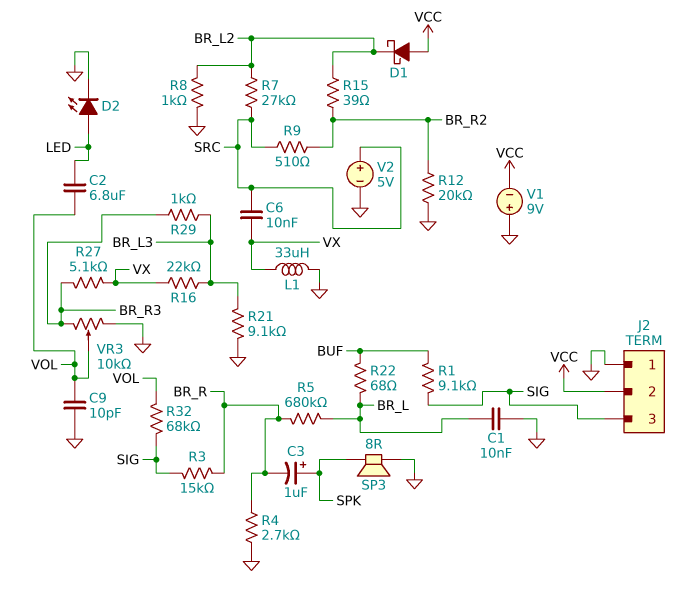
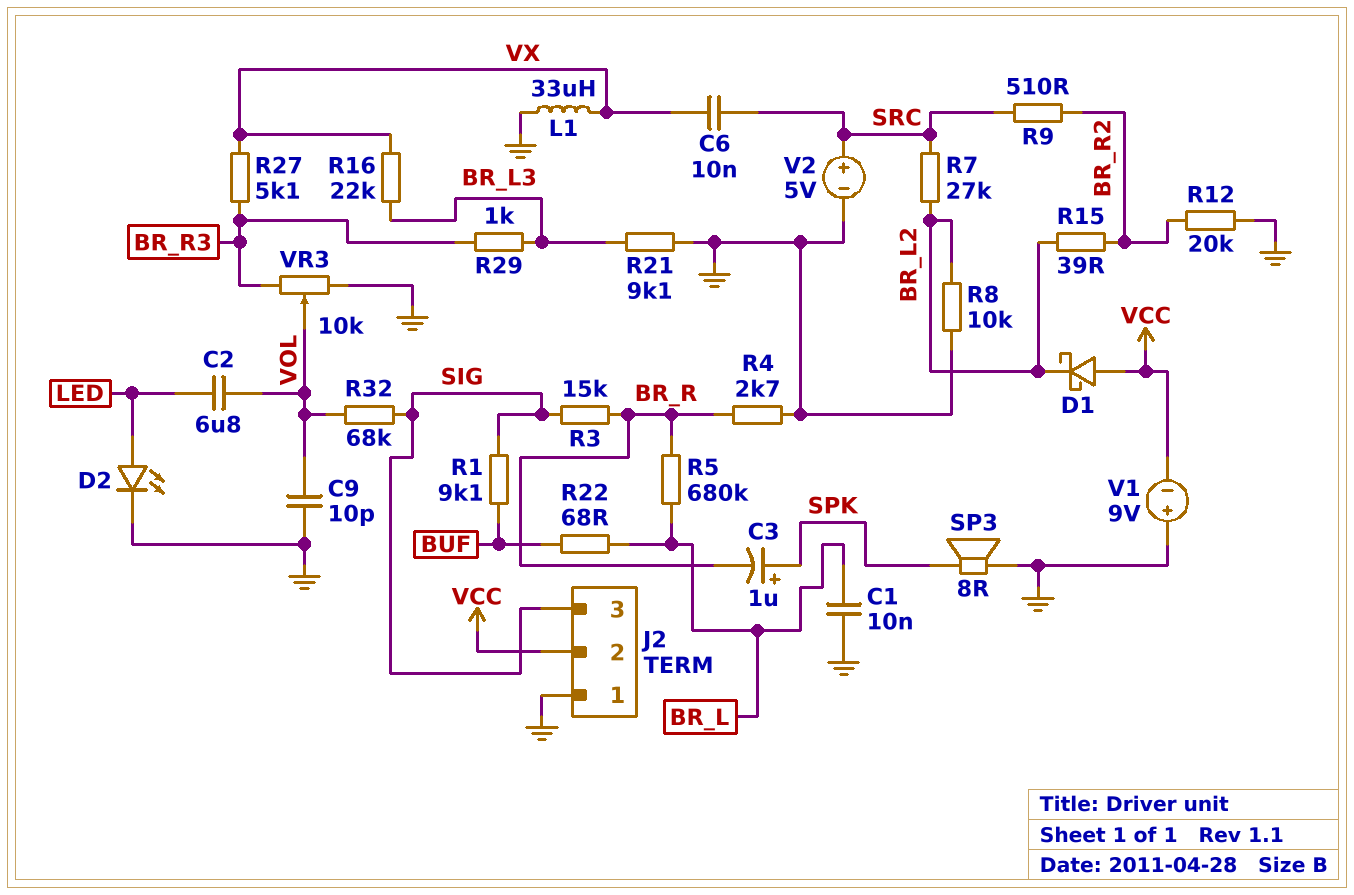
R8: 1k (BR_L2, GND) -> 10k (BR_L2, GND)

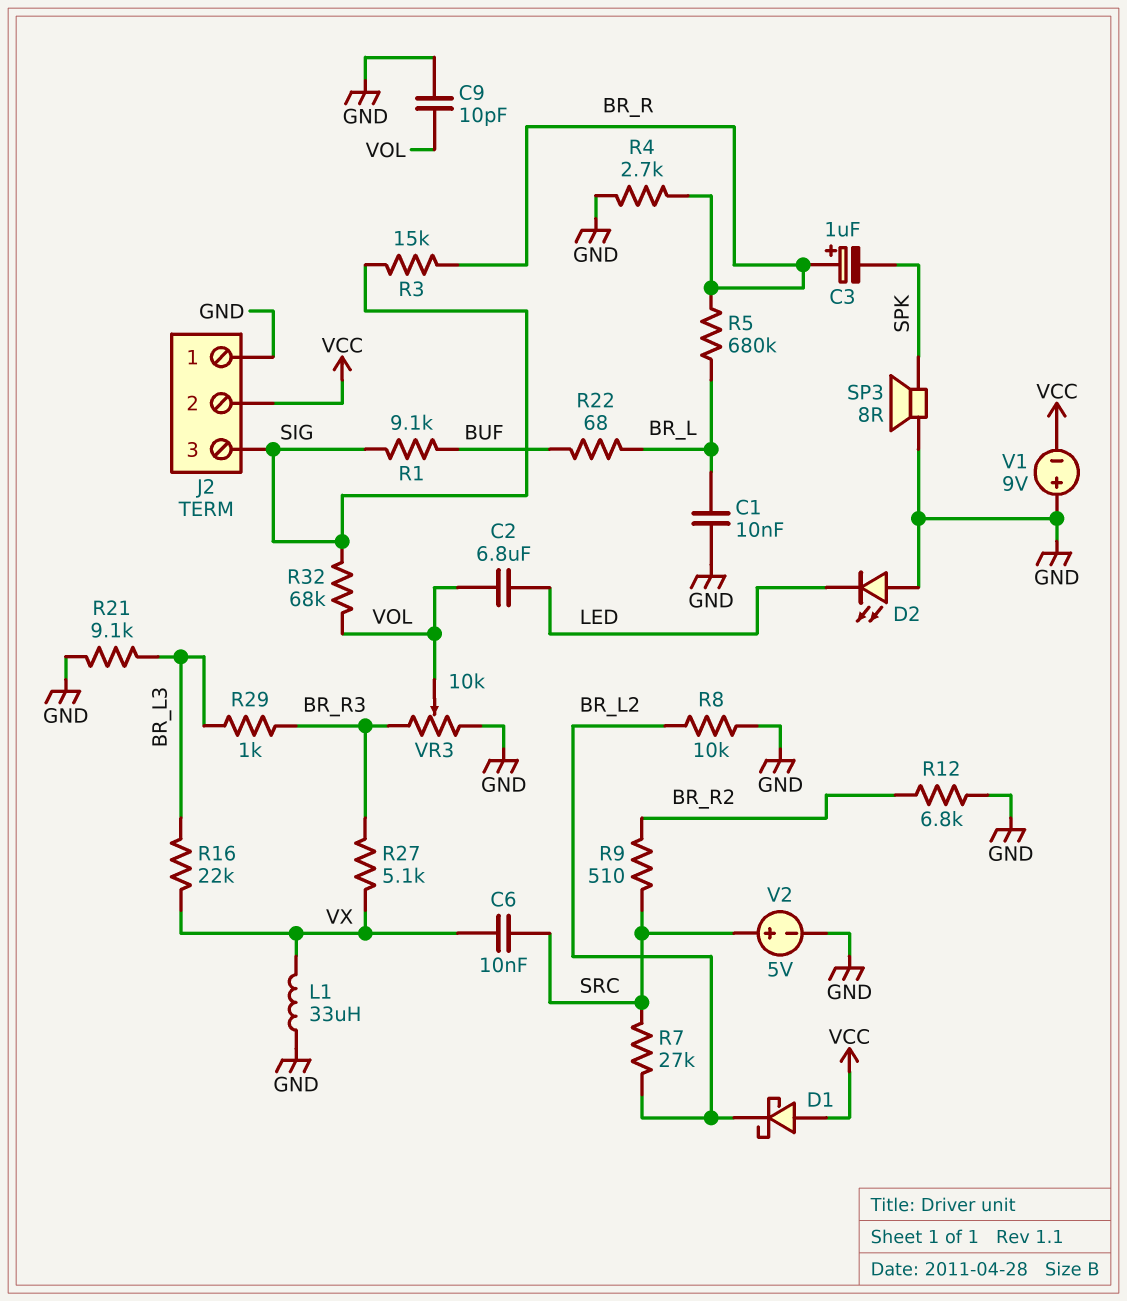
C3: 1uF (plus SPK, minus BR_R) -> 1uF (plus BR_R, minus SPK)
D2: LED (A LED, K GND) -> LED (A GND, K LED)
R12: 20k (BR_R2, GND) -> 6.8k (BR_R2, GND)
R15: 39 (BR_L2, BR_R2) -> none

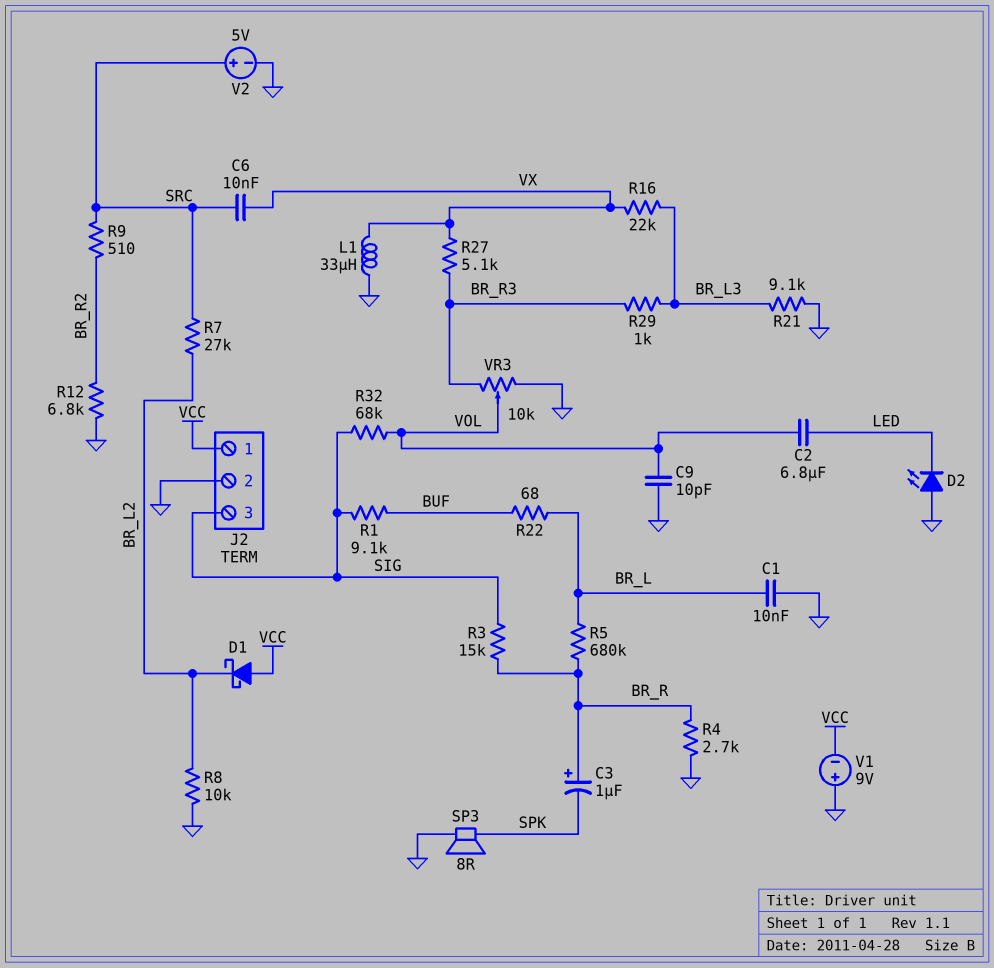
J2 pin 1: GND -> VCC
J2 pin 2: VCC -> GND

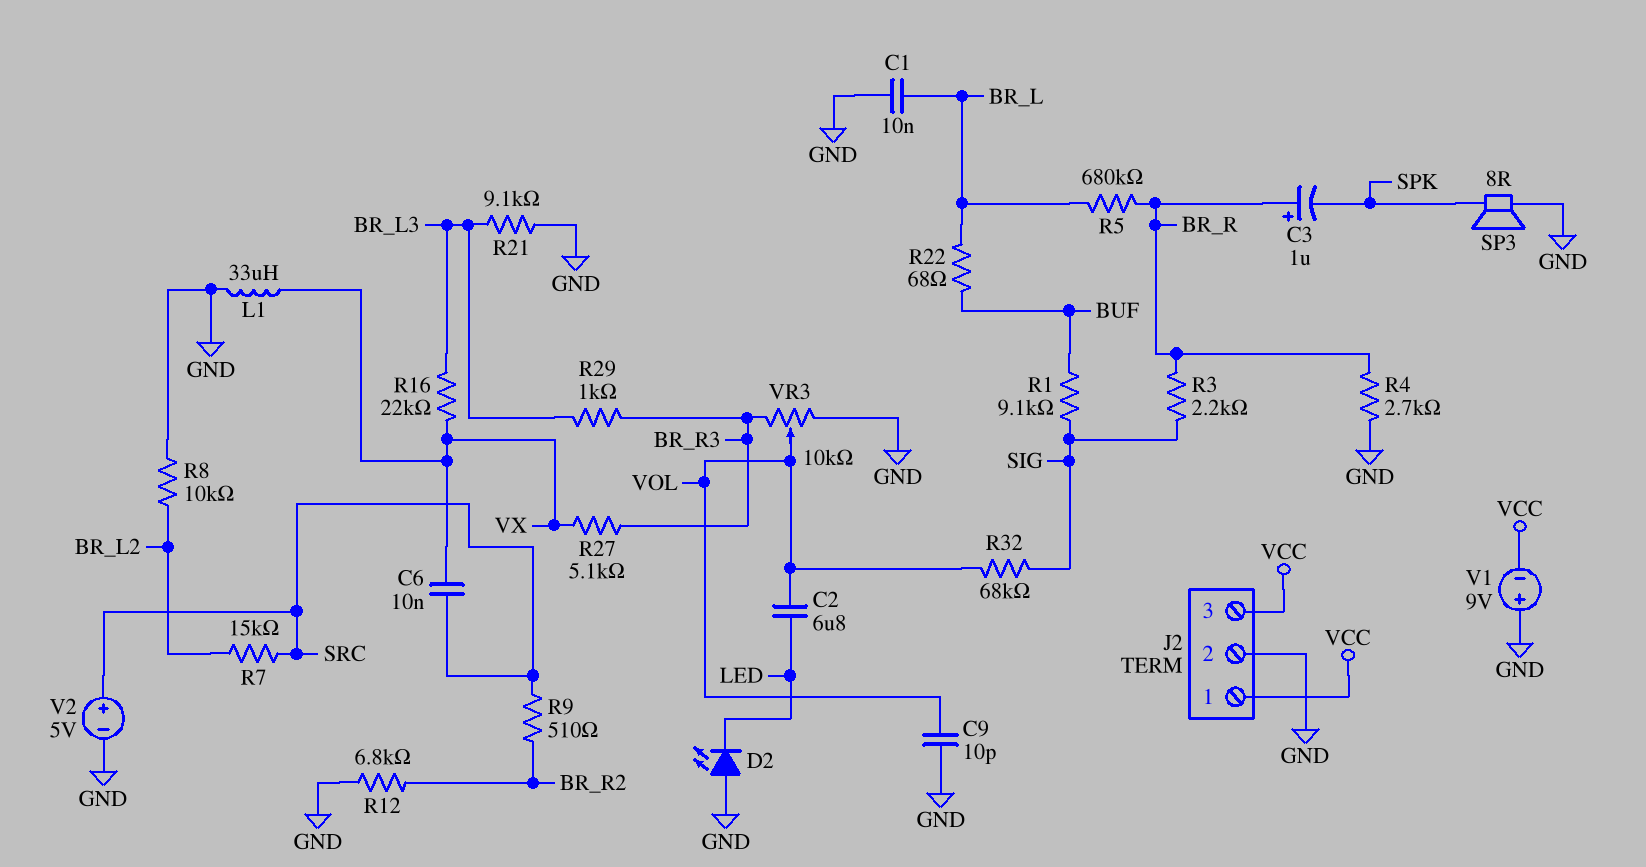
D1: schottky (A VCC, K BR_L2) -> none
J2 pin 3: SIG -> VCC
R3: 15k (BR_R, SIG) -> 2.2k (BR_R, SIG)
R7: 27k (BR_L2, SRC) -> 15k (BR_L2, SRC)

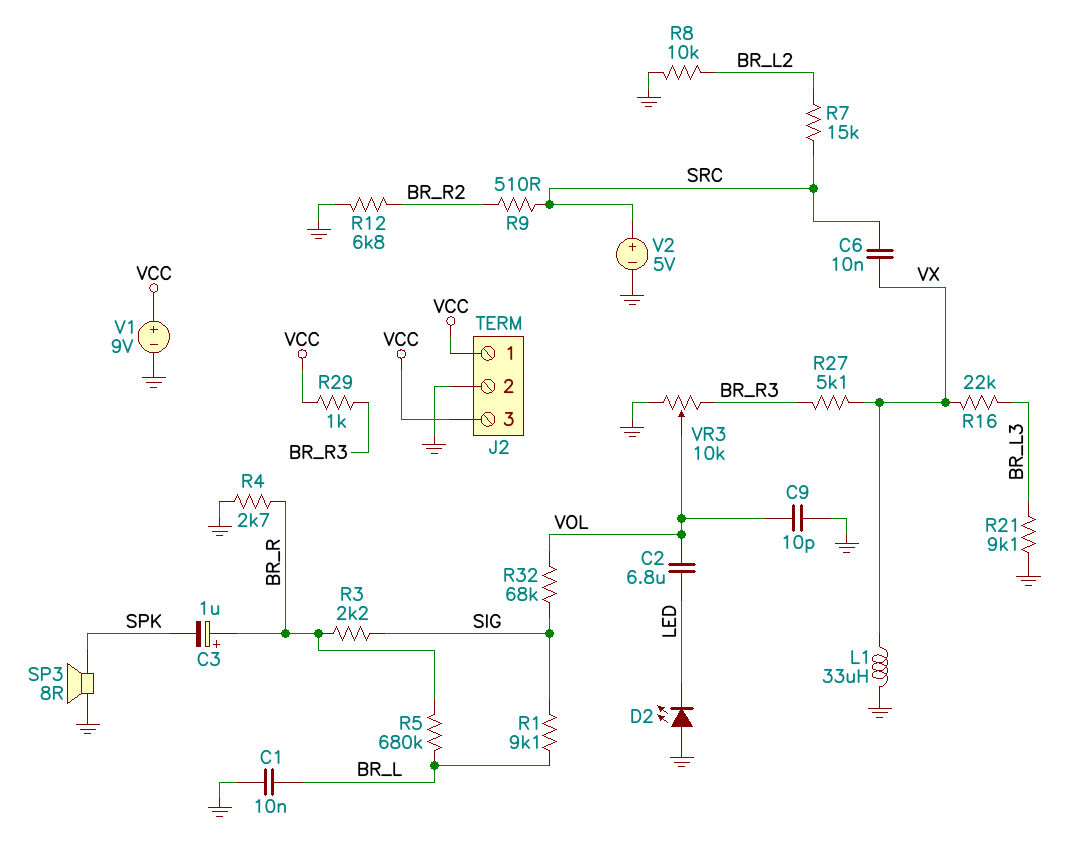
R1: 9.1k (BUF, SIG) -> 9.1k (BR_L, SIG)
R22: 68 (BR_L, BUF) -> none
R29: 1k (BR_L3, BR_R3) -> 1k (BR_R3, VCC)
V1: 9V (plus GND, minus VCC) -> 9V (plus VCC, minus GND)

